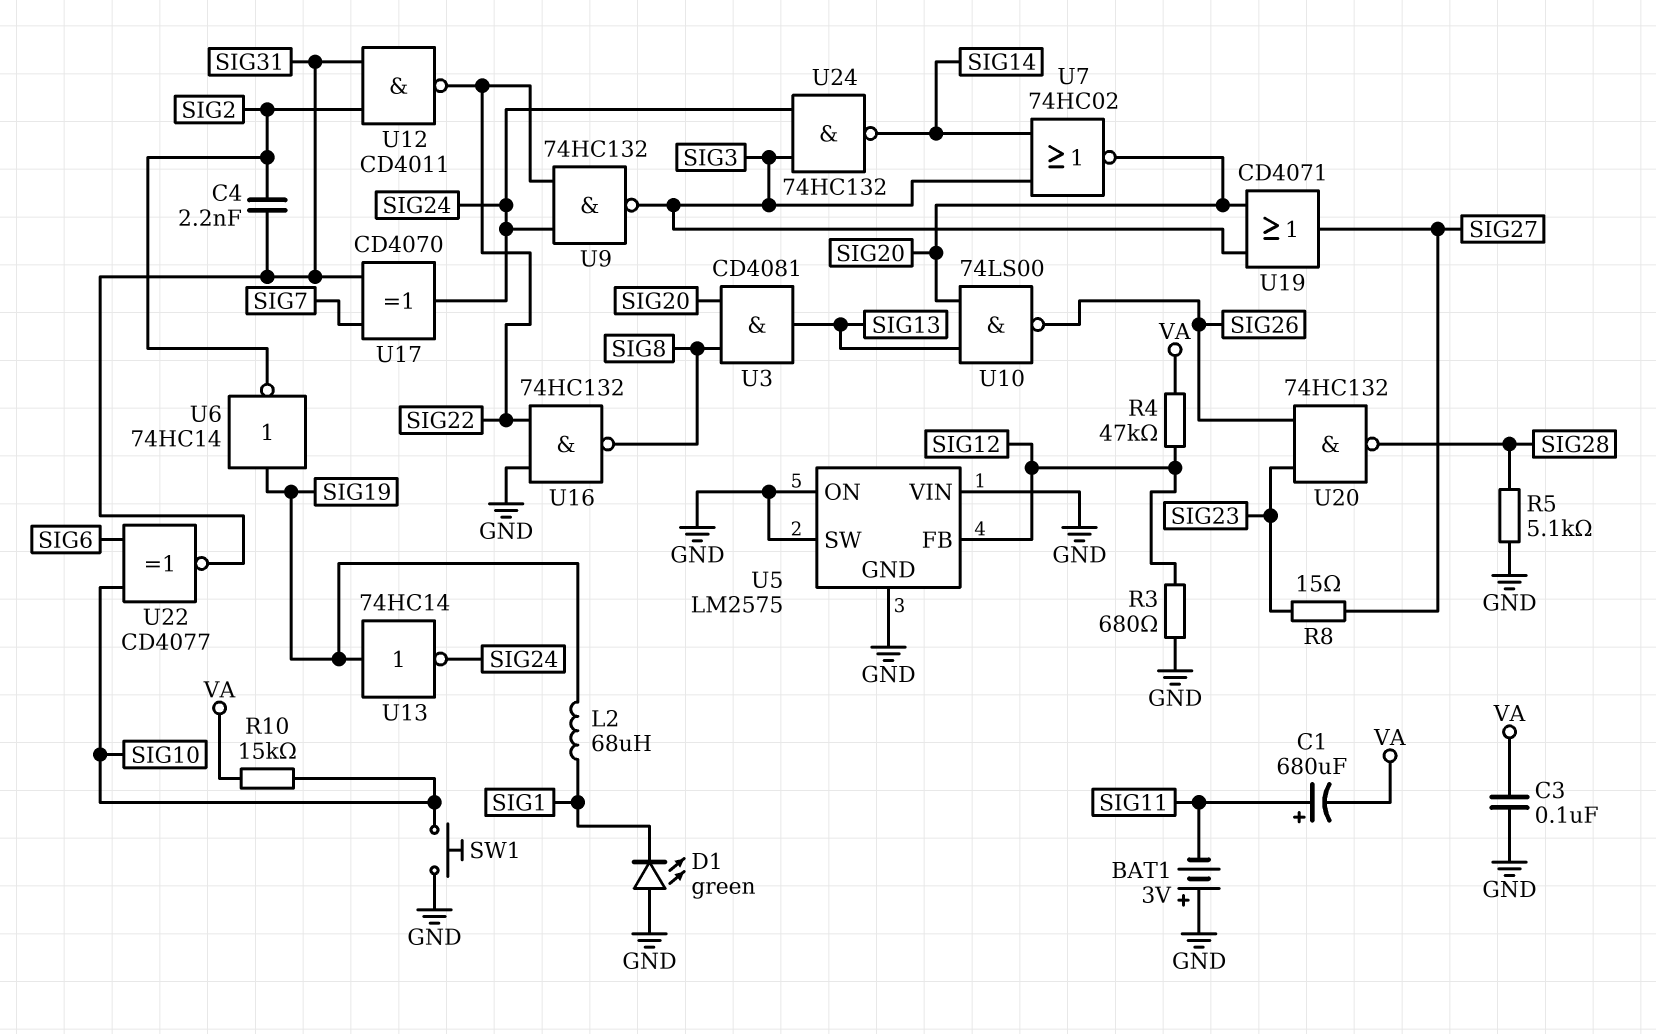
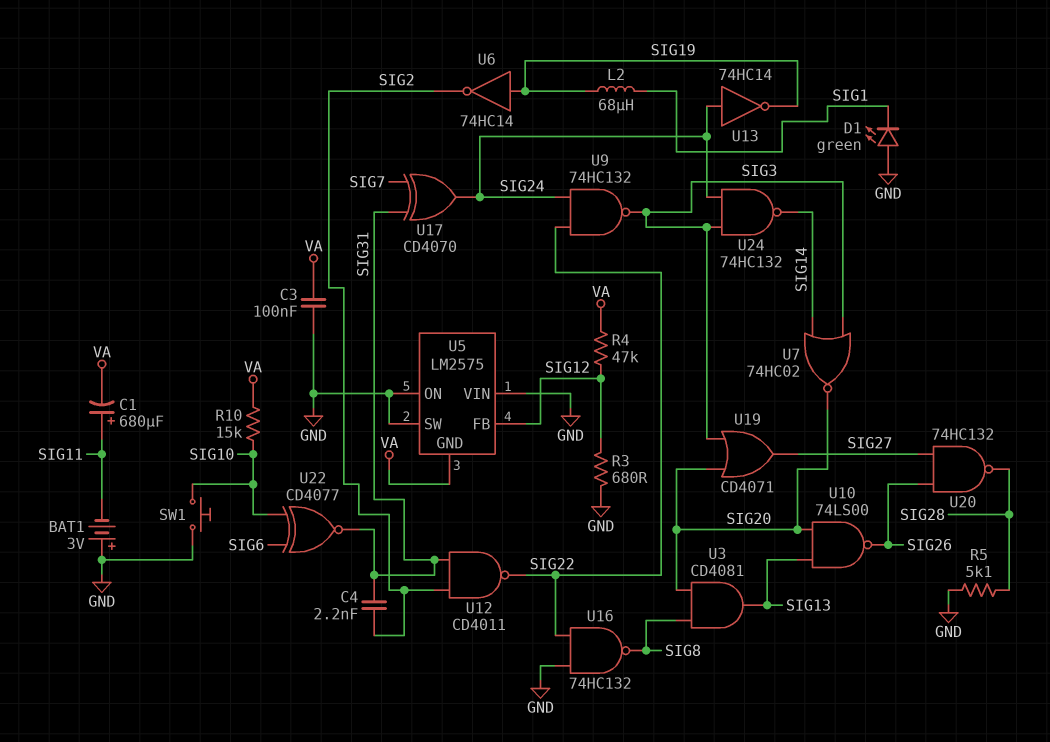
R8: 15 (SIG23, SIG27) -> none
U5 pin GND: GND -> VA
U13: NOT 74HC14 (in SIG19, out SIG24) -> NOT 74HC14 (in SIG24, out SIG19)
U20: NAND 74HC132 (in SIG23, in SIG26, out SIG28) -> NAND 74HC132 (in SIG26, in SIG27, out SIG28)

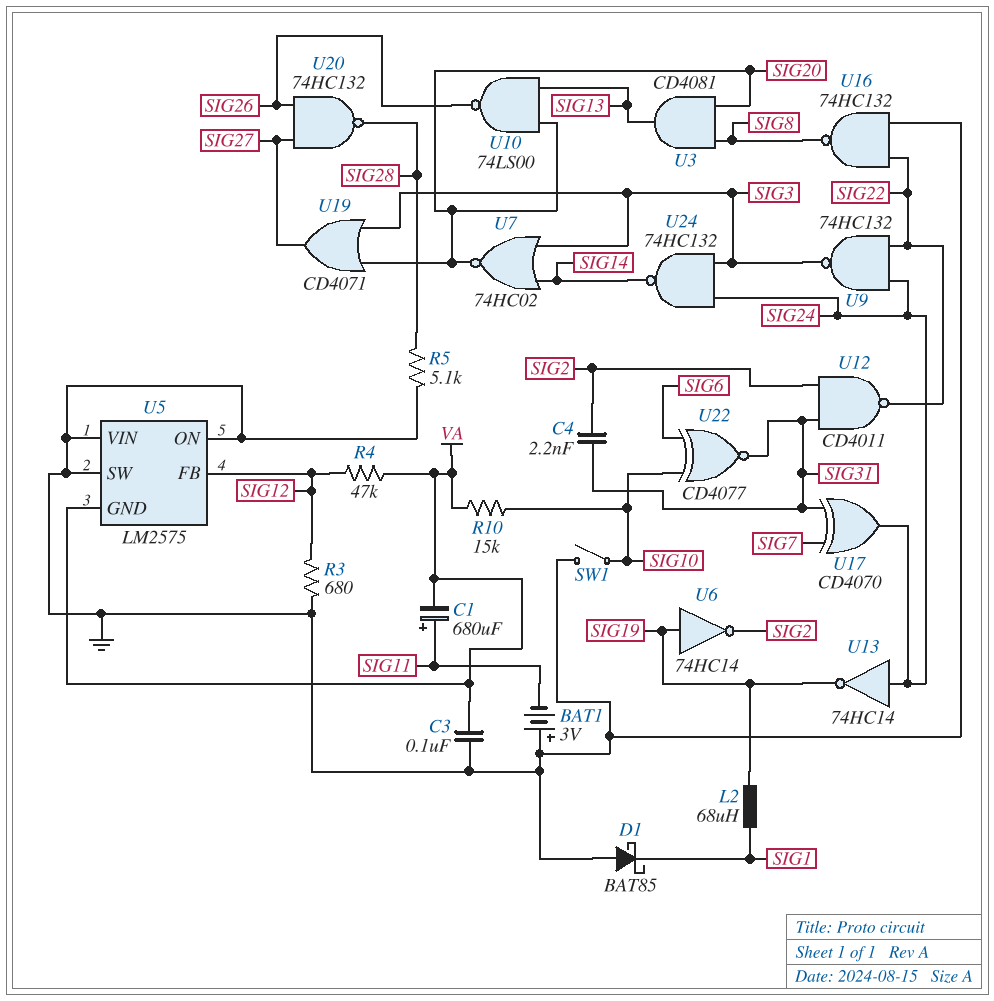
D1: LED green (A GND, K SIG1) -> schottky BAT85 (A GND, K SIG1)
SW1: button (GND, SIG10) -> switch (GND, SIG10)

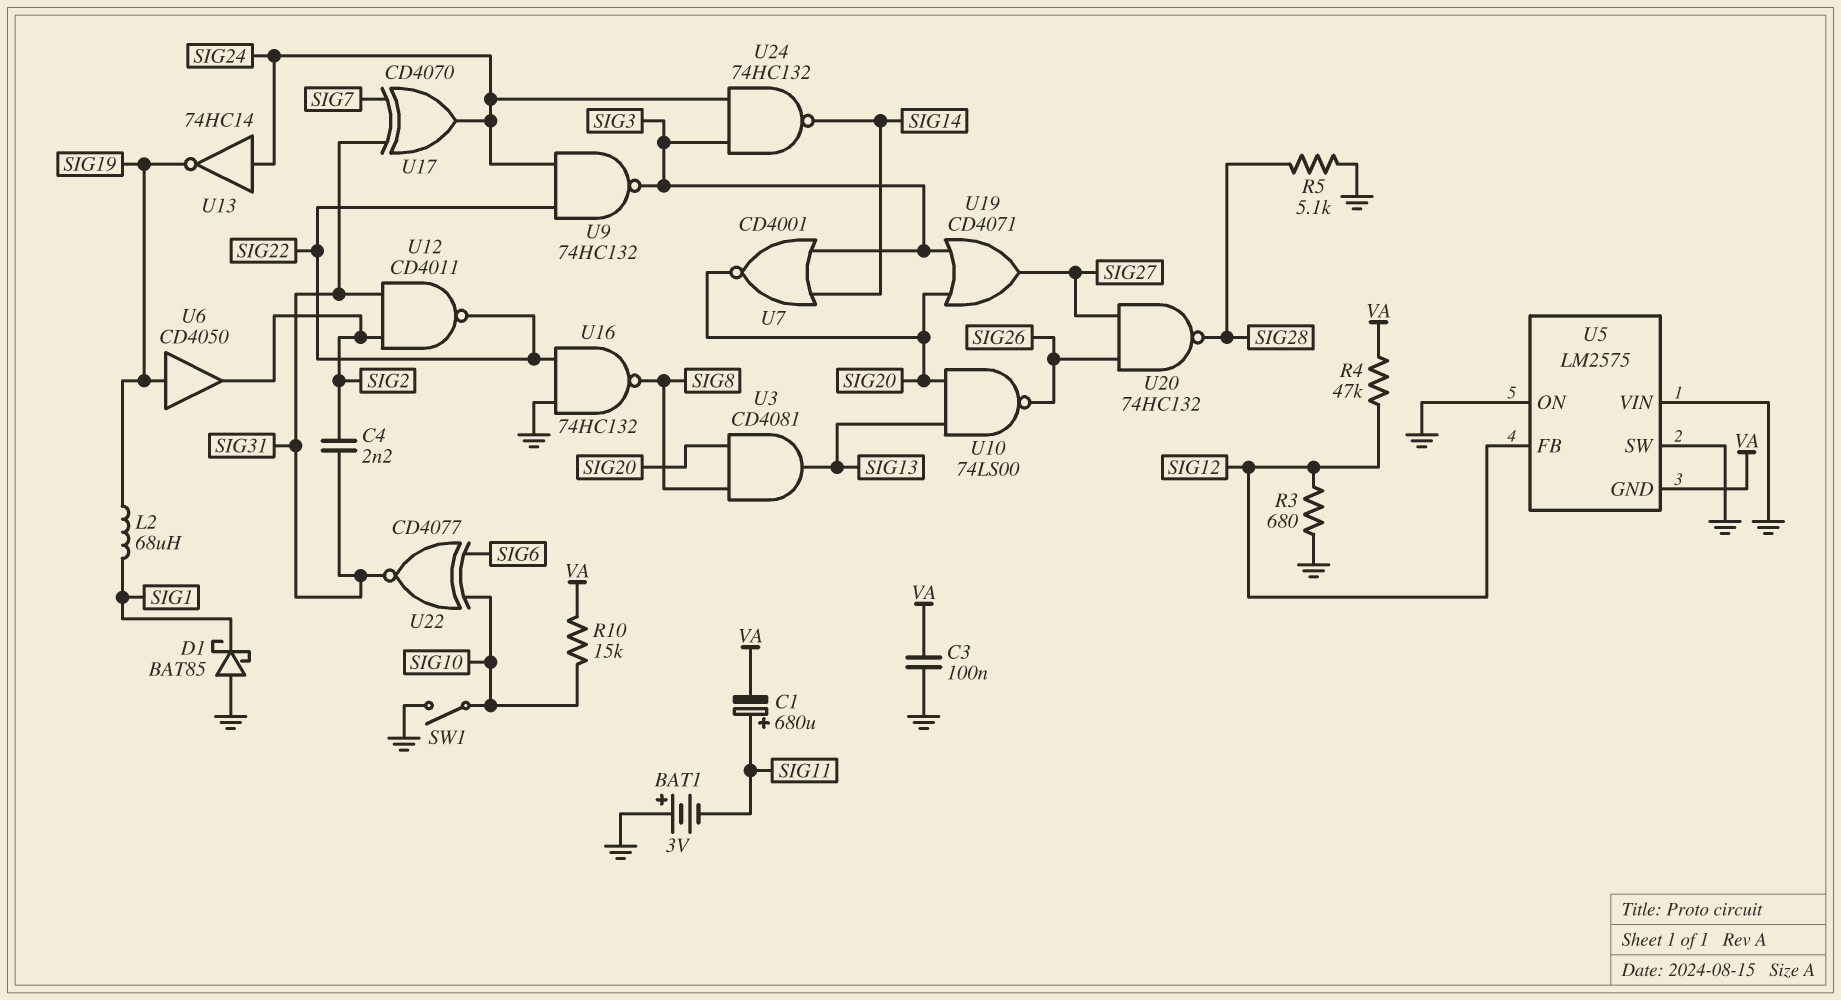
U6: NOT 74HC14 (in SIG19, out SIG2) -> buffer CD4050 (in SIG19, out SIG2)
U7: NOR 74HC02 (in SIG3, in SIG14, out SIG20) -> NOR CD4001 (in SIG3, in SIG14, out SIG20)

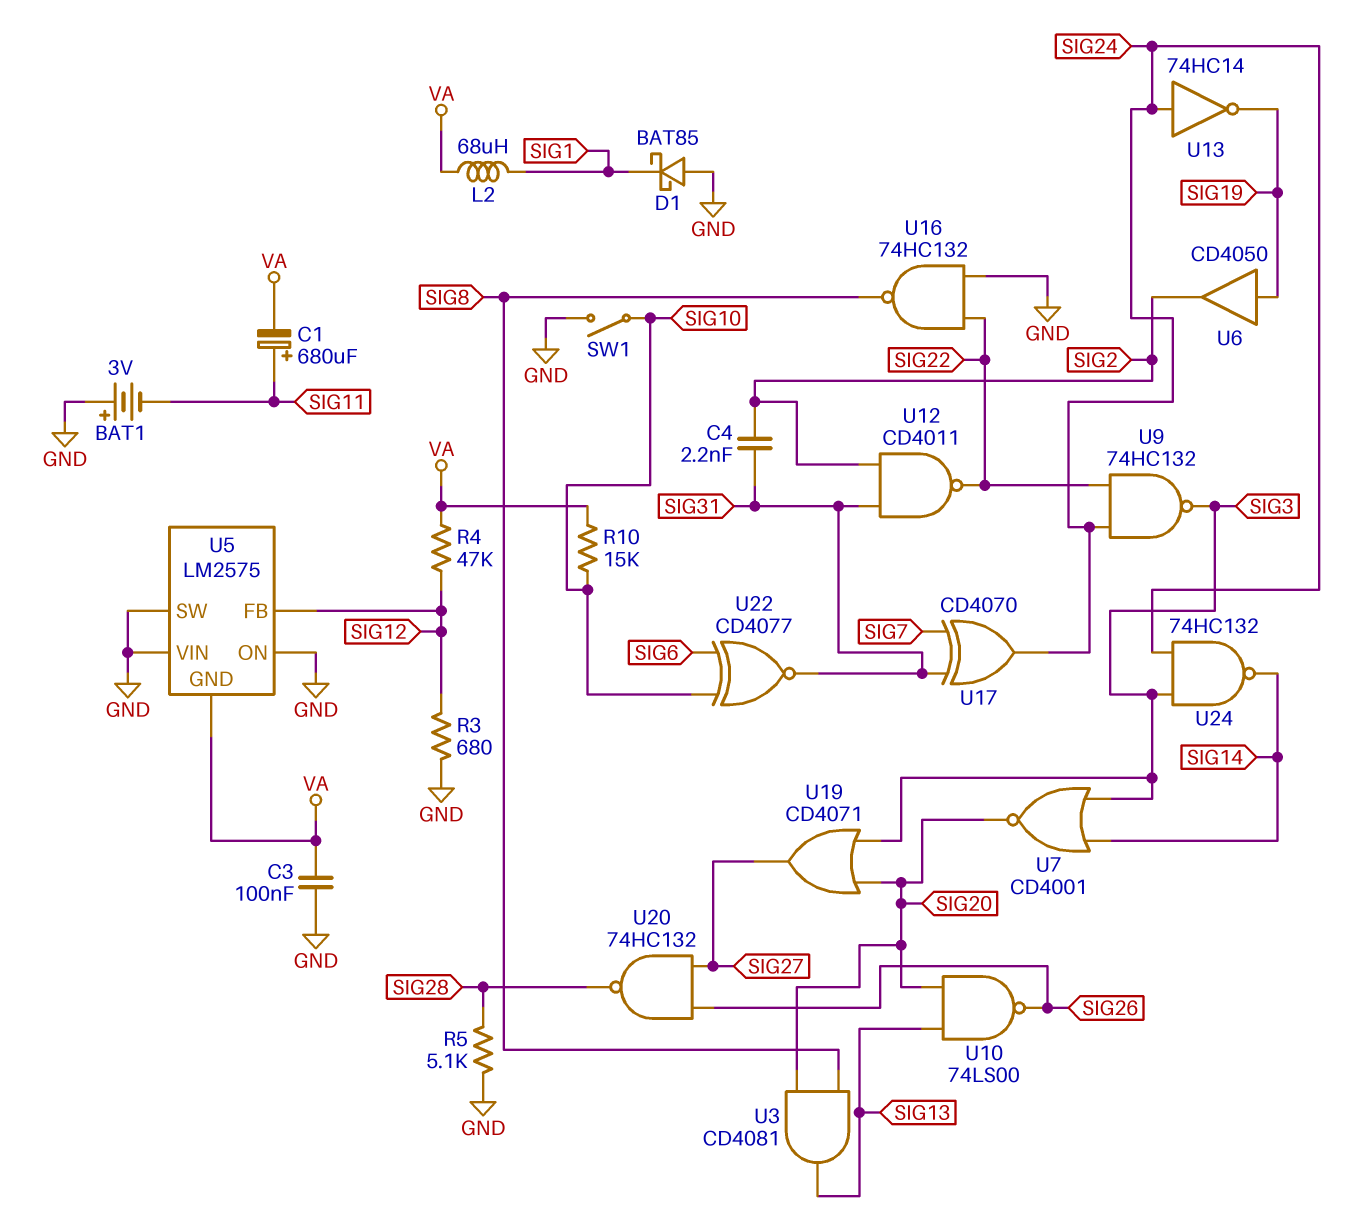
L2: 68uH (SIG1, SIG19) -> 68uH (SIG1, VA)

